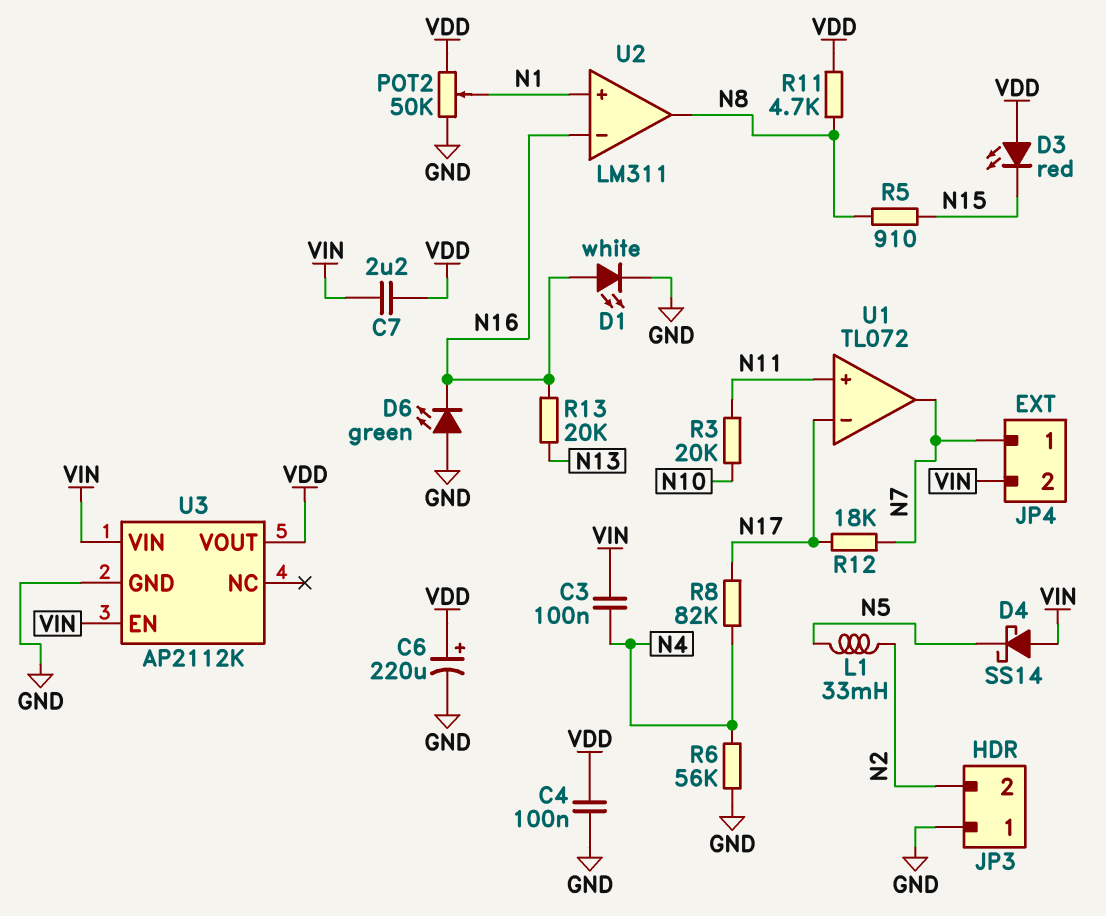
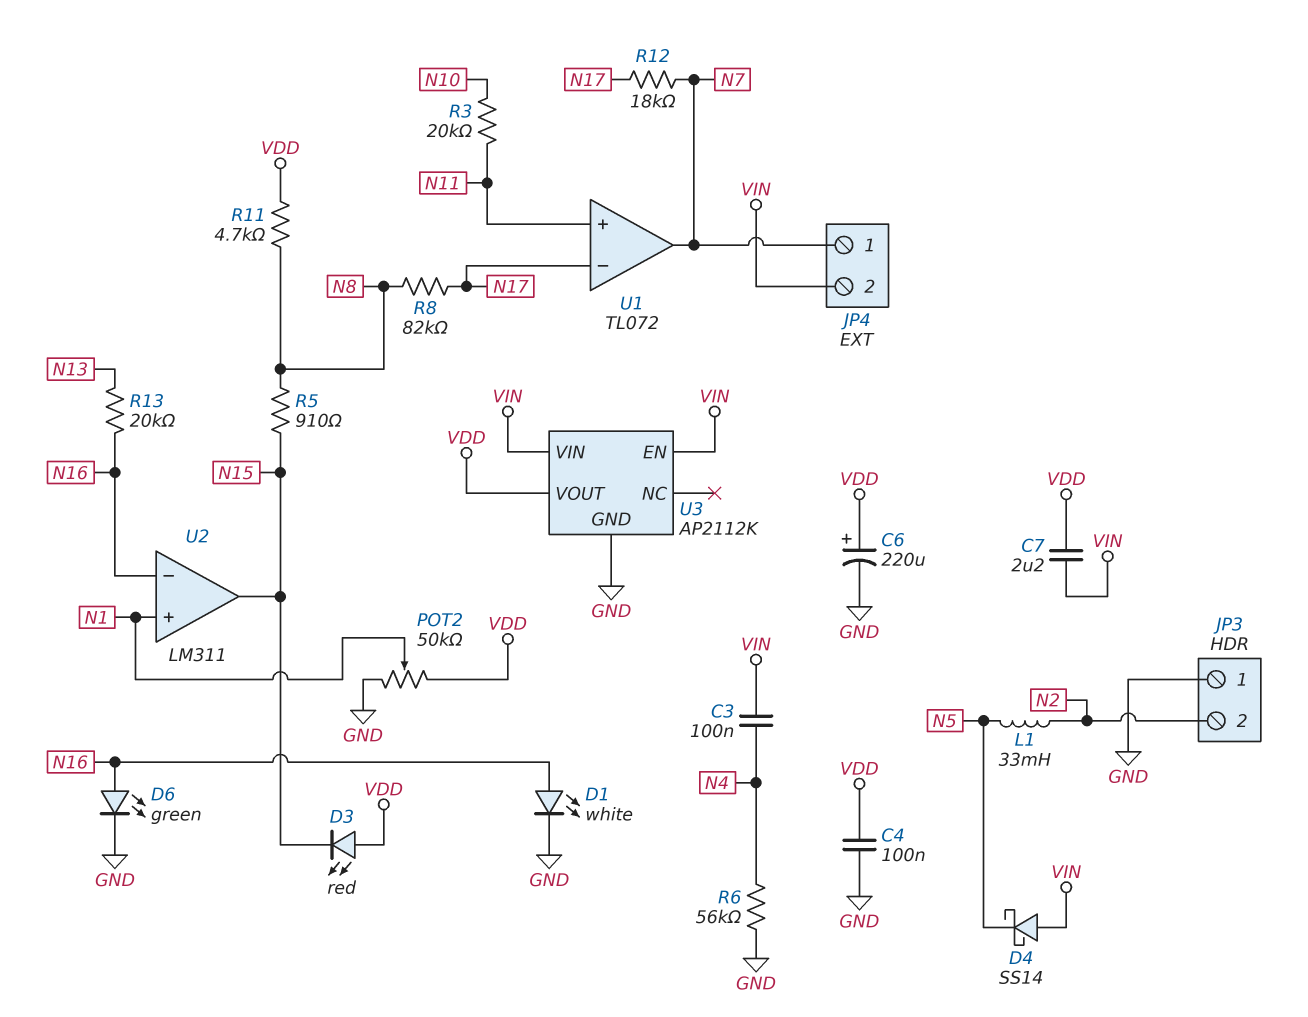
D6: LED green (A GND, K N16) -> LED green (A N16, K GND)
R8: 82k (N4, N17) -> 82k (N8, N17)
U2 pin out: N8 -> N15

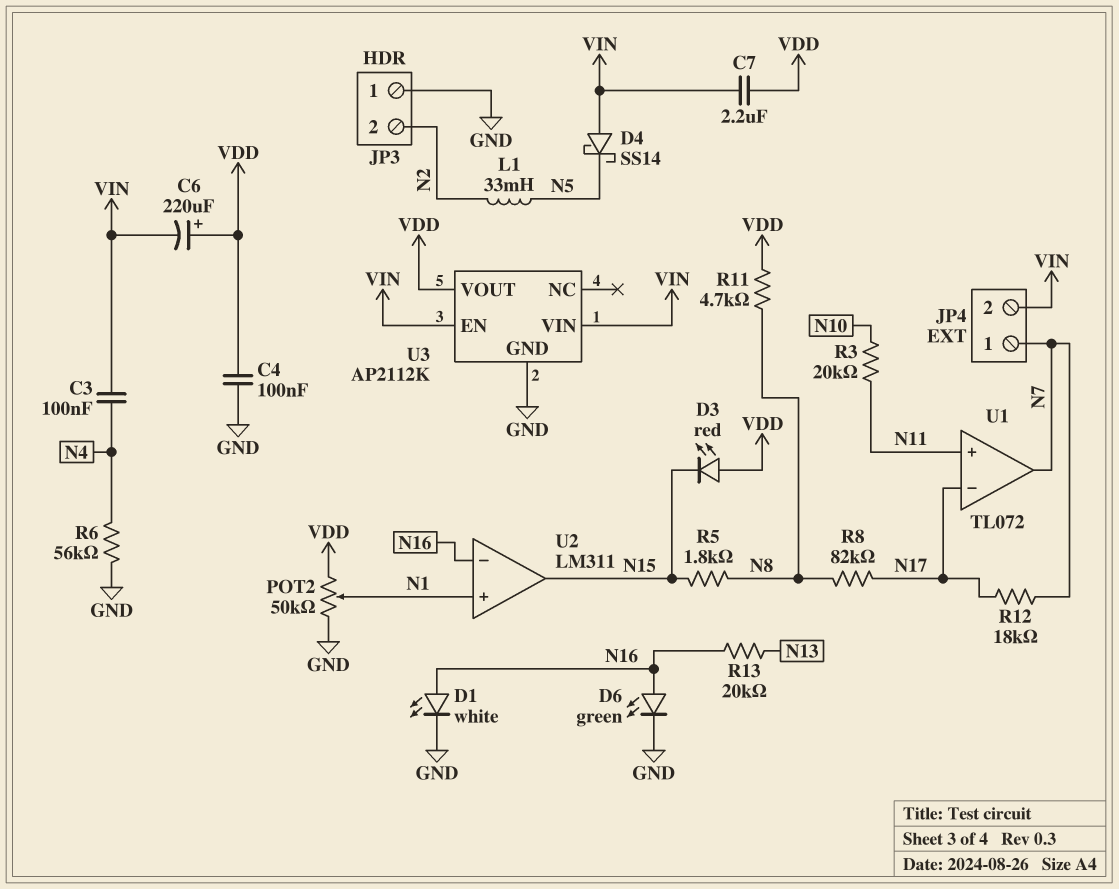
C6: 220uF (plus VDD, minus GND) -> 220uF (plus VDD, minus VIN)
R5: 910 (N8, N15) -> 1.8k (N8, N15)

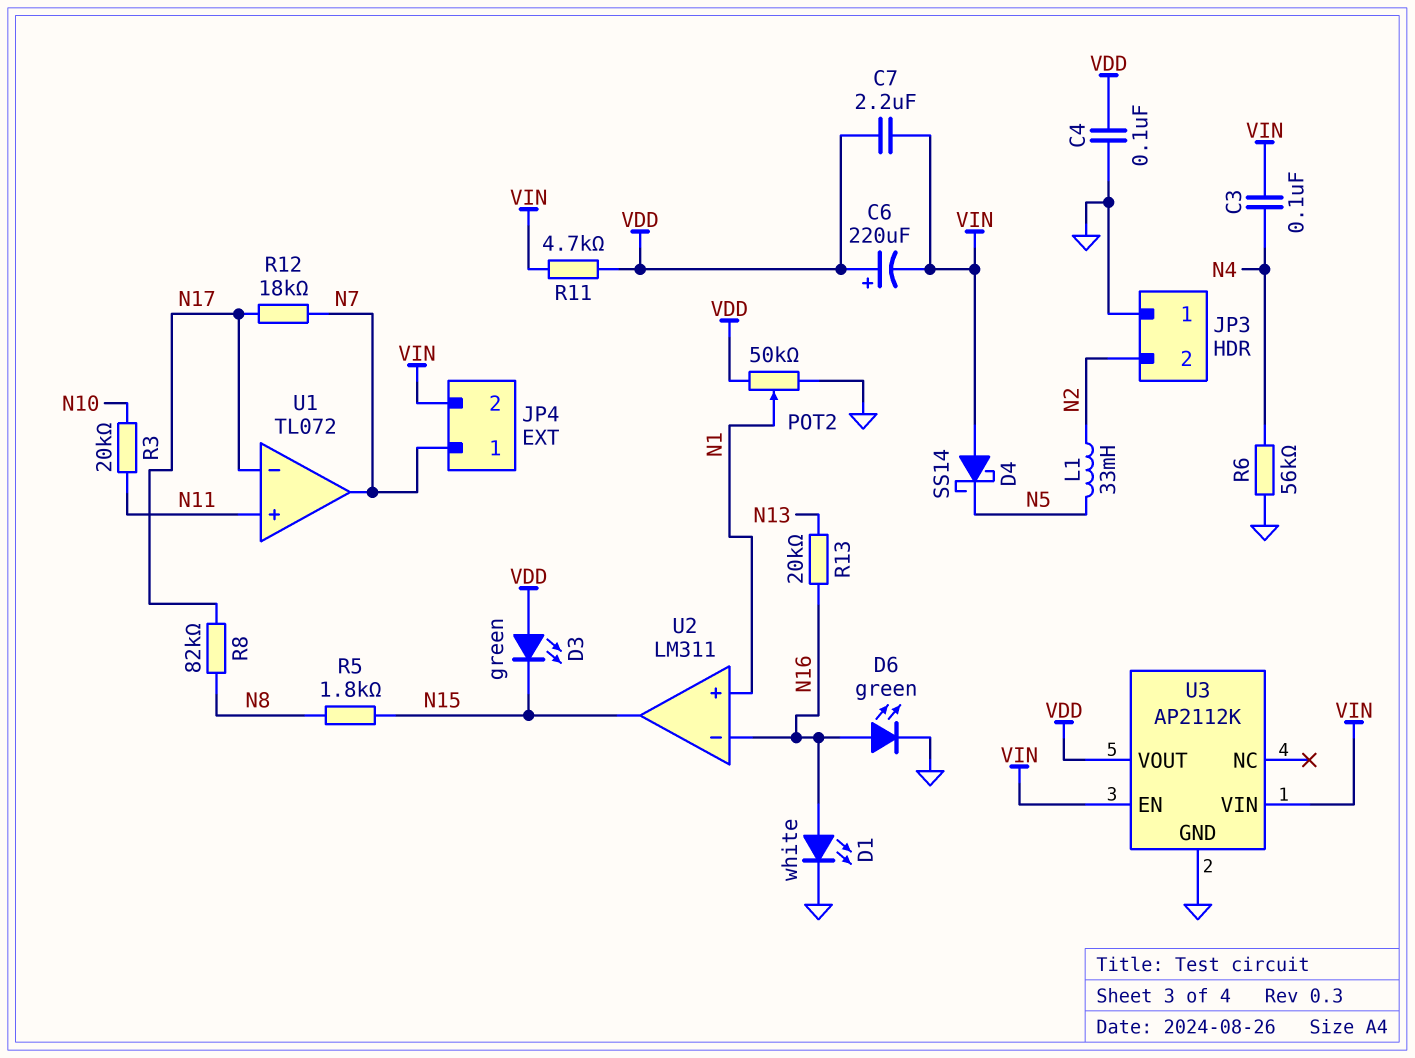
D3: LED red (A VDD, K N15) -> LED green (A VDD, K N15)
R11: 4.7k (N8, VDD) -> 4.7k (VDD, VIN)

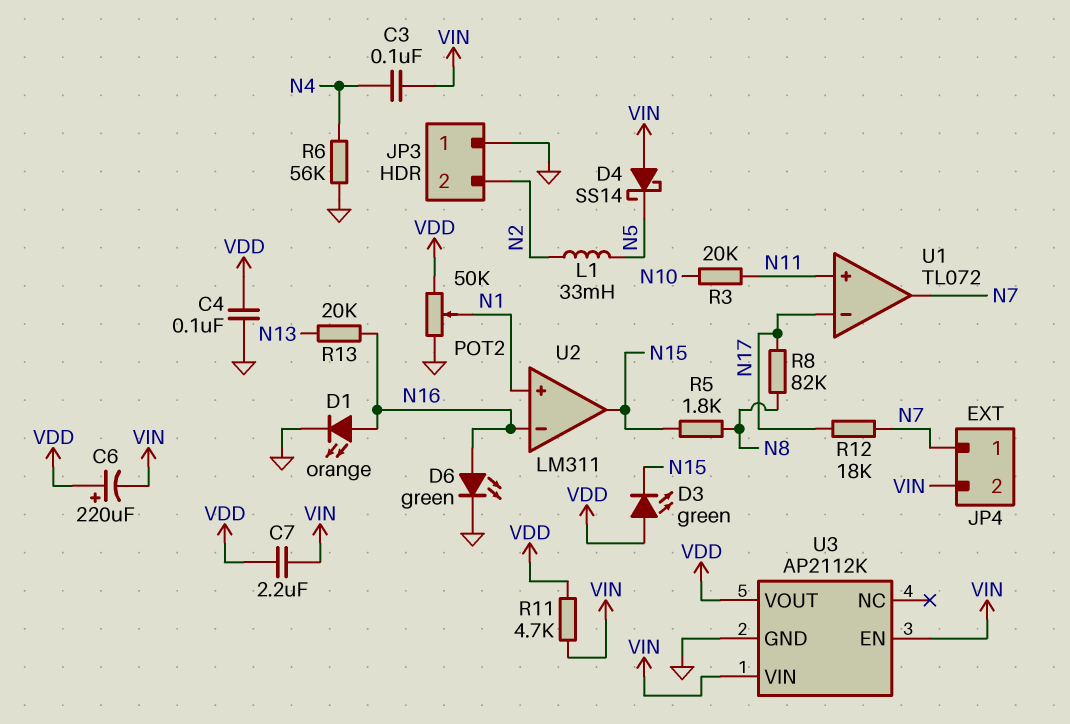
D1: LED white (A N16, K GND) -> LED orange (A N16, K GND)

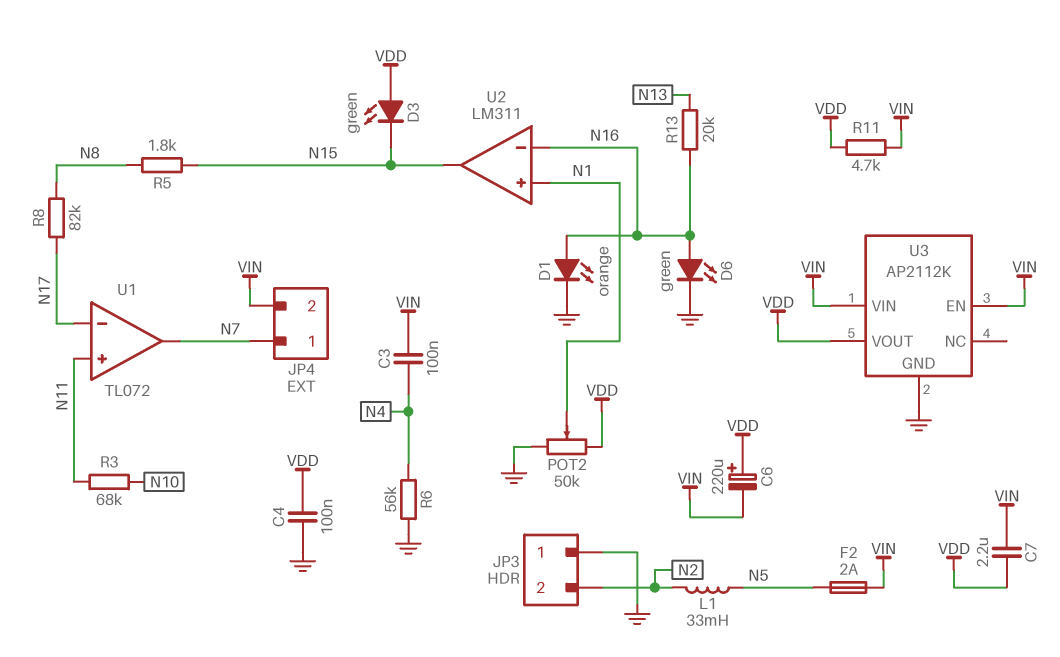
D4: schottky SS14 (A VIN, K N5) -> none
F2: none -> 2A (N5, VIN)
R3: 20k (N10, N11) -> 68k (N10, N11)
R12: 18k (N7, N17) -> none

